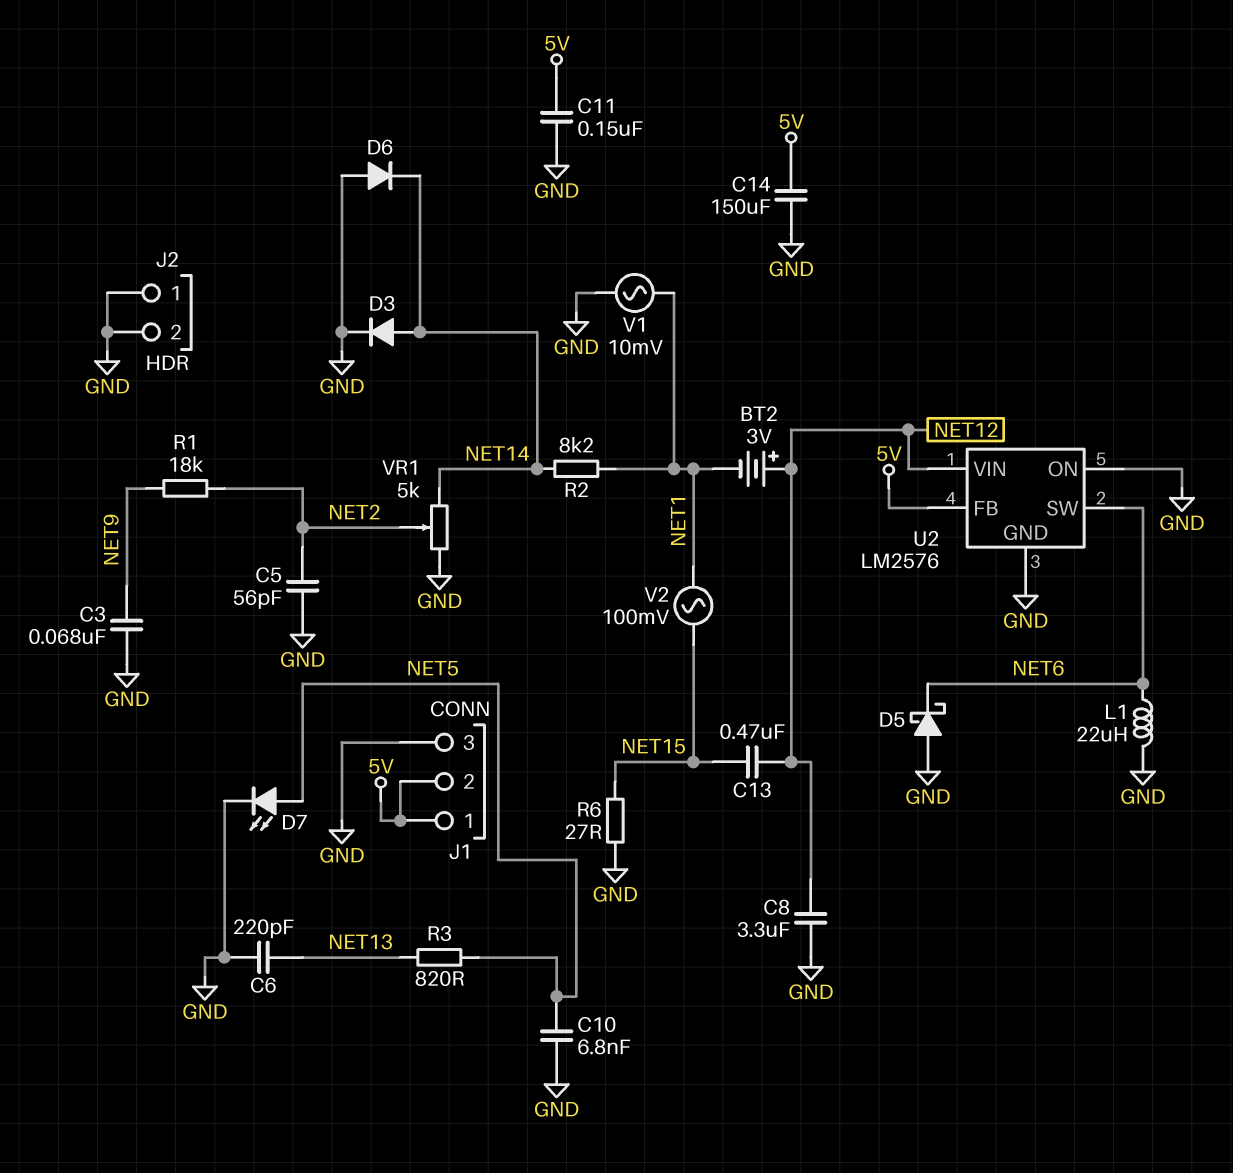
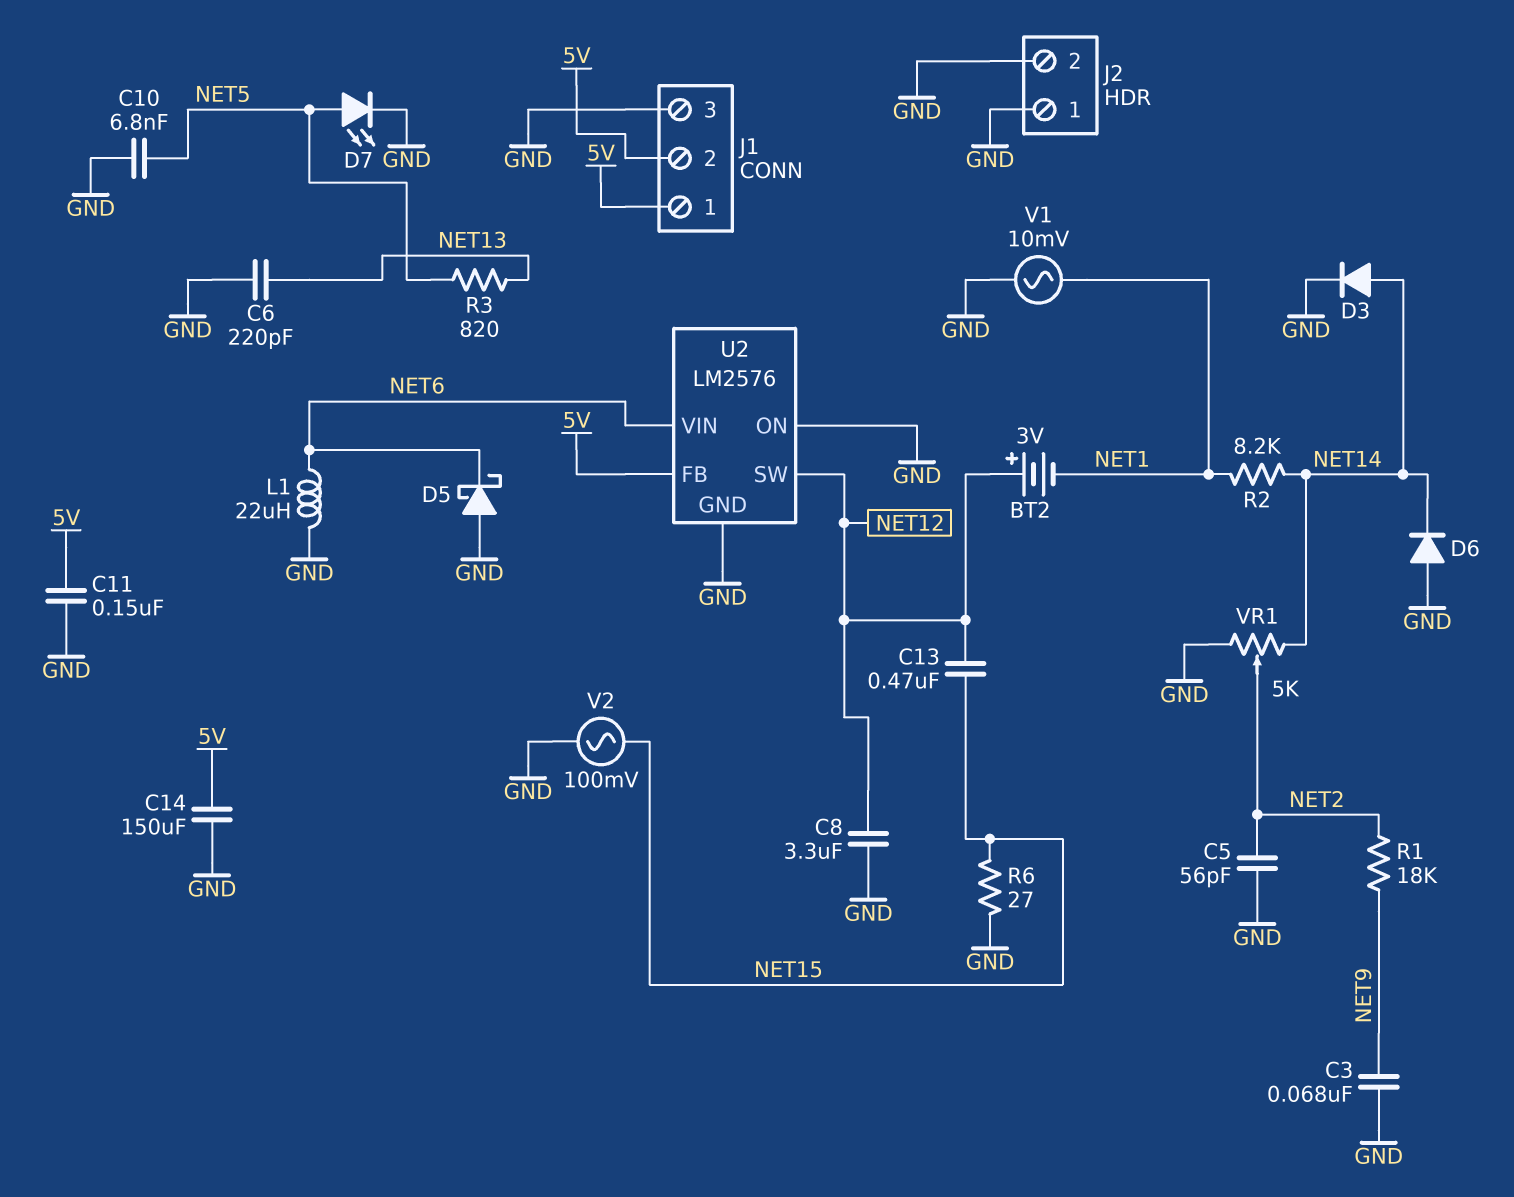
U2 pin SW: NET6 -> NET12
U2 pin VIN: NET12 -> NET6
V2: AC 100mV (NET1, NET15) -> AC 100mV (GND, NET15)

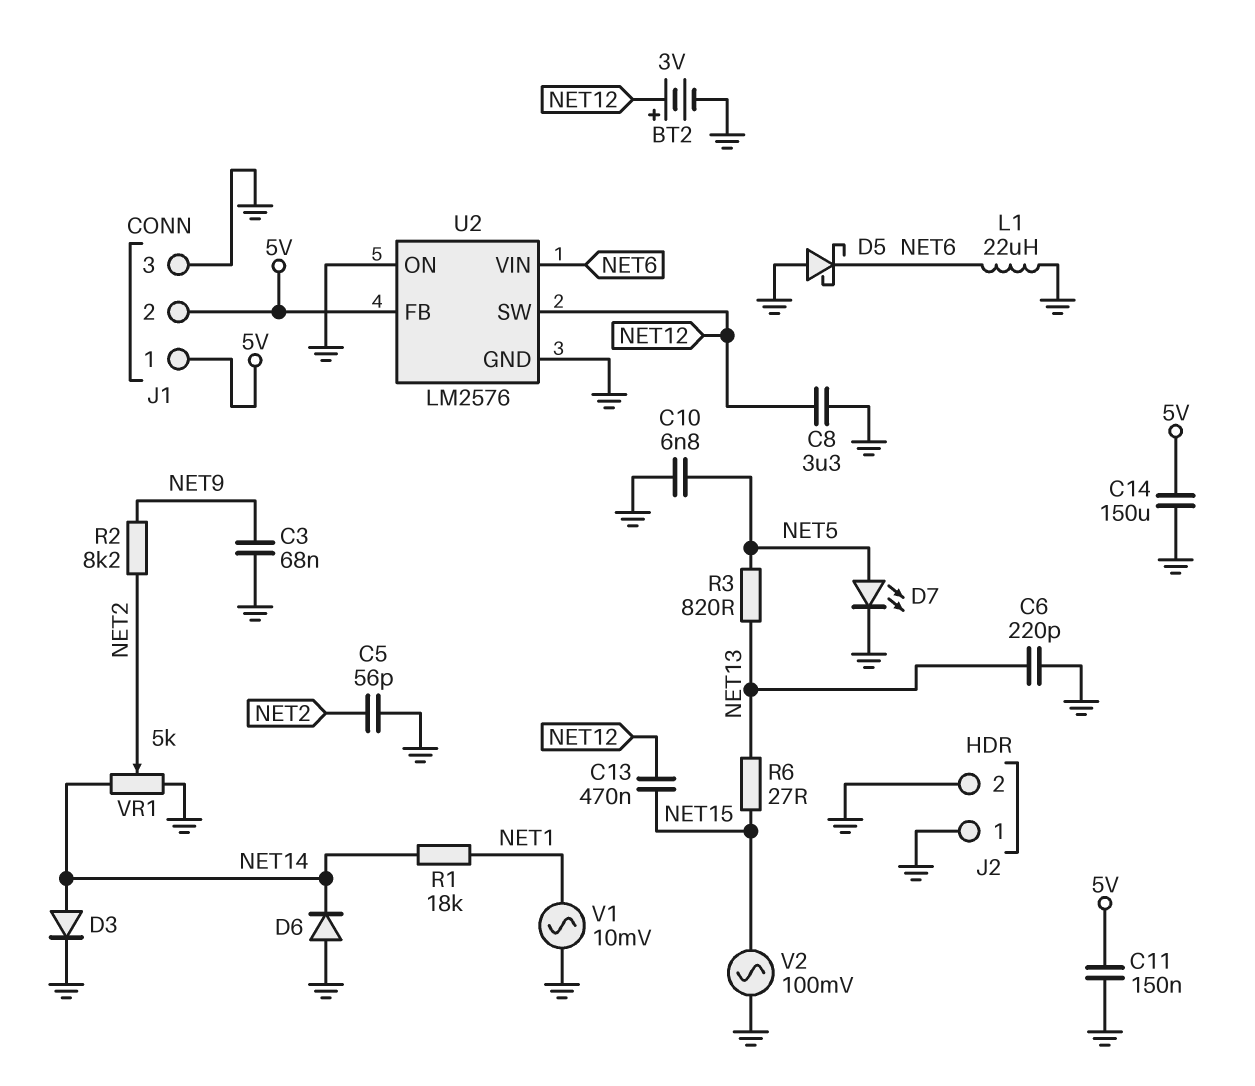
BT2: 3V (plus NET12, minus NET1) -> 3V (plus NET12, minus GND)
R1: 18k (NET2, NET9) -> 18k (NET1, NET14)
R2: 8.2k (NET1, NET14) -> 8.2k (NET2, NET9)
R6: 27 (GND, NET15) -> 27 (NET13, NET15)

